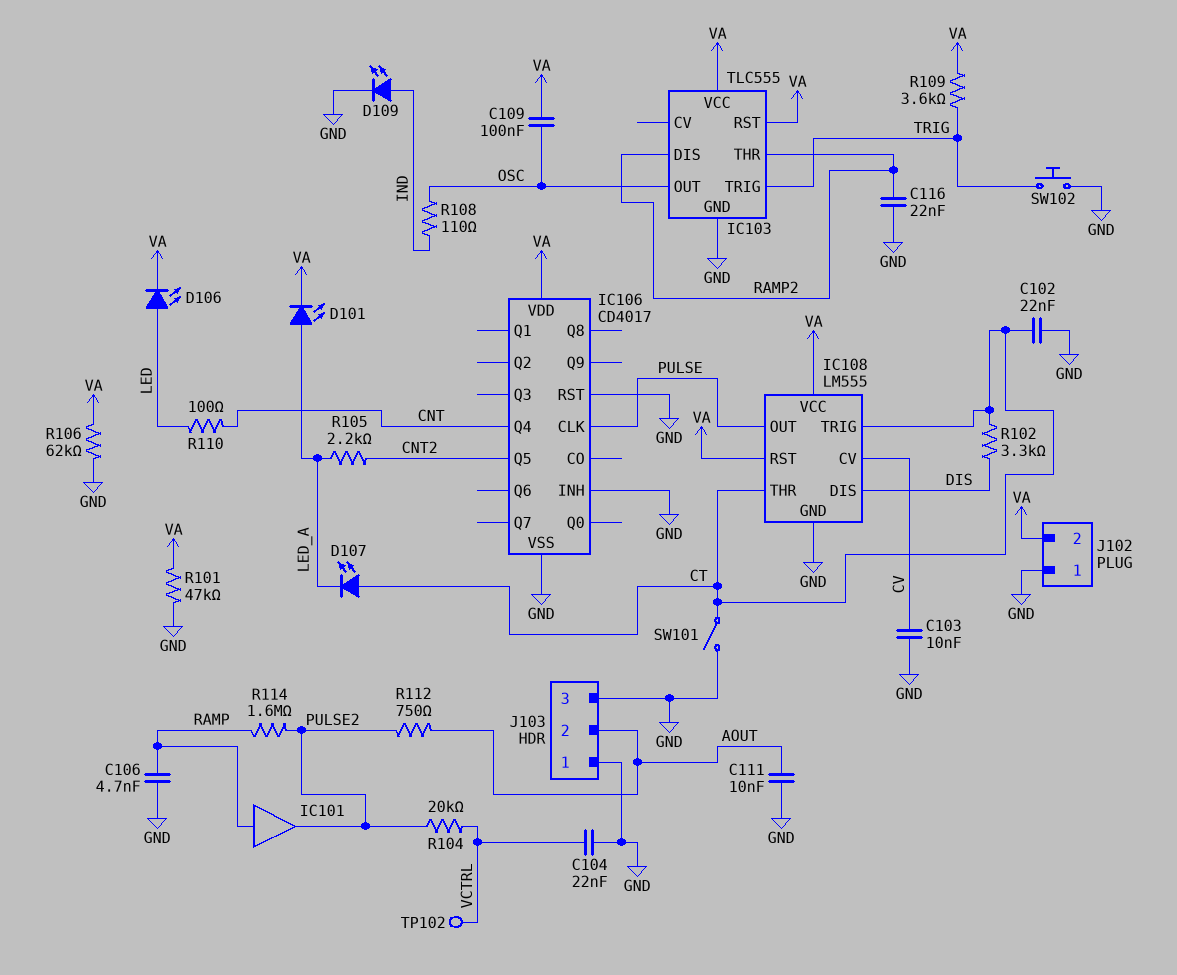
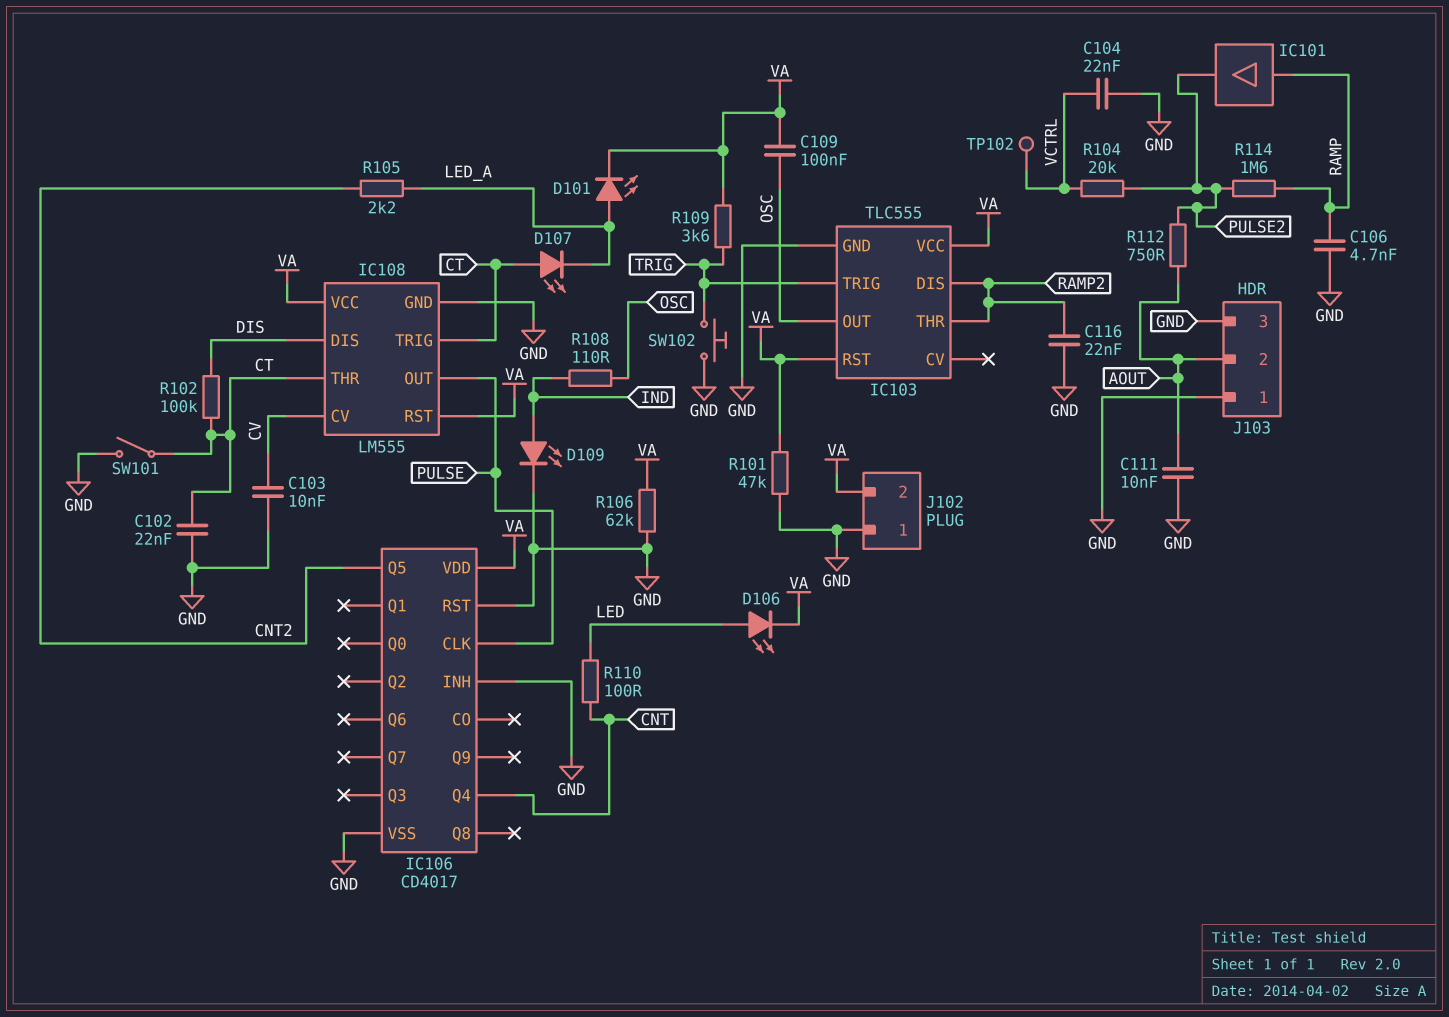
R102: 3.3k (CT, DIS) -> 100k (CT, DIS)

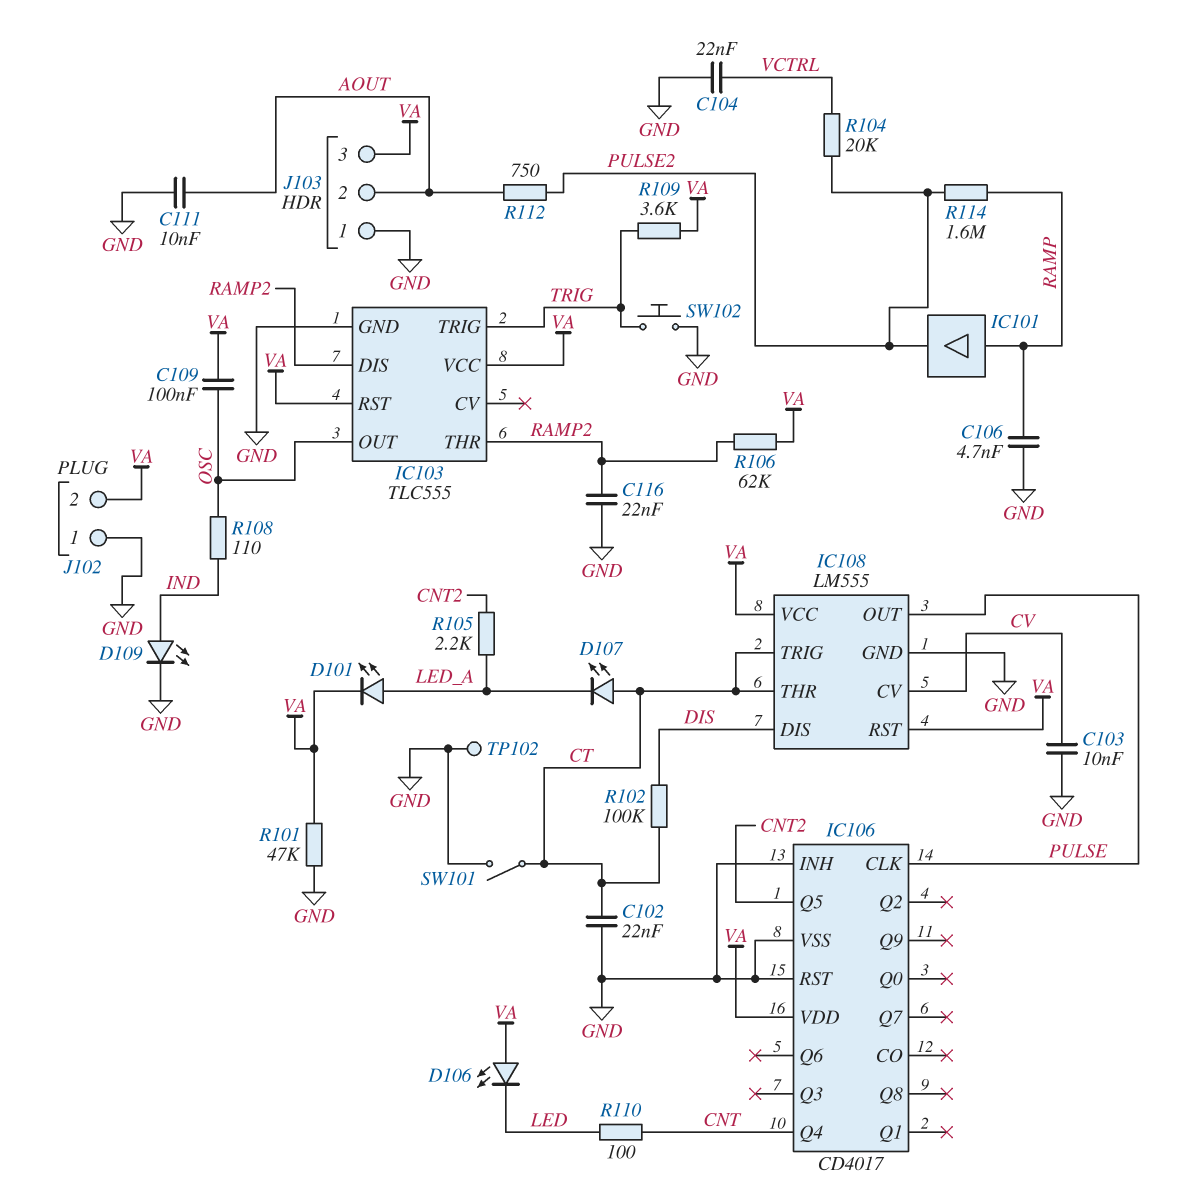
D106: LED (A LED, K VA) -> LED (A VA, K LED)
J103 pin 3: GND -> VA
R106: 62k (GND, VA) -> 62k (RAMP2, VA)
TP102: test point (VCTRL) -> test point (GND)

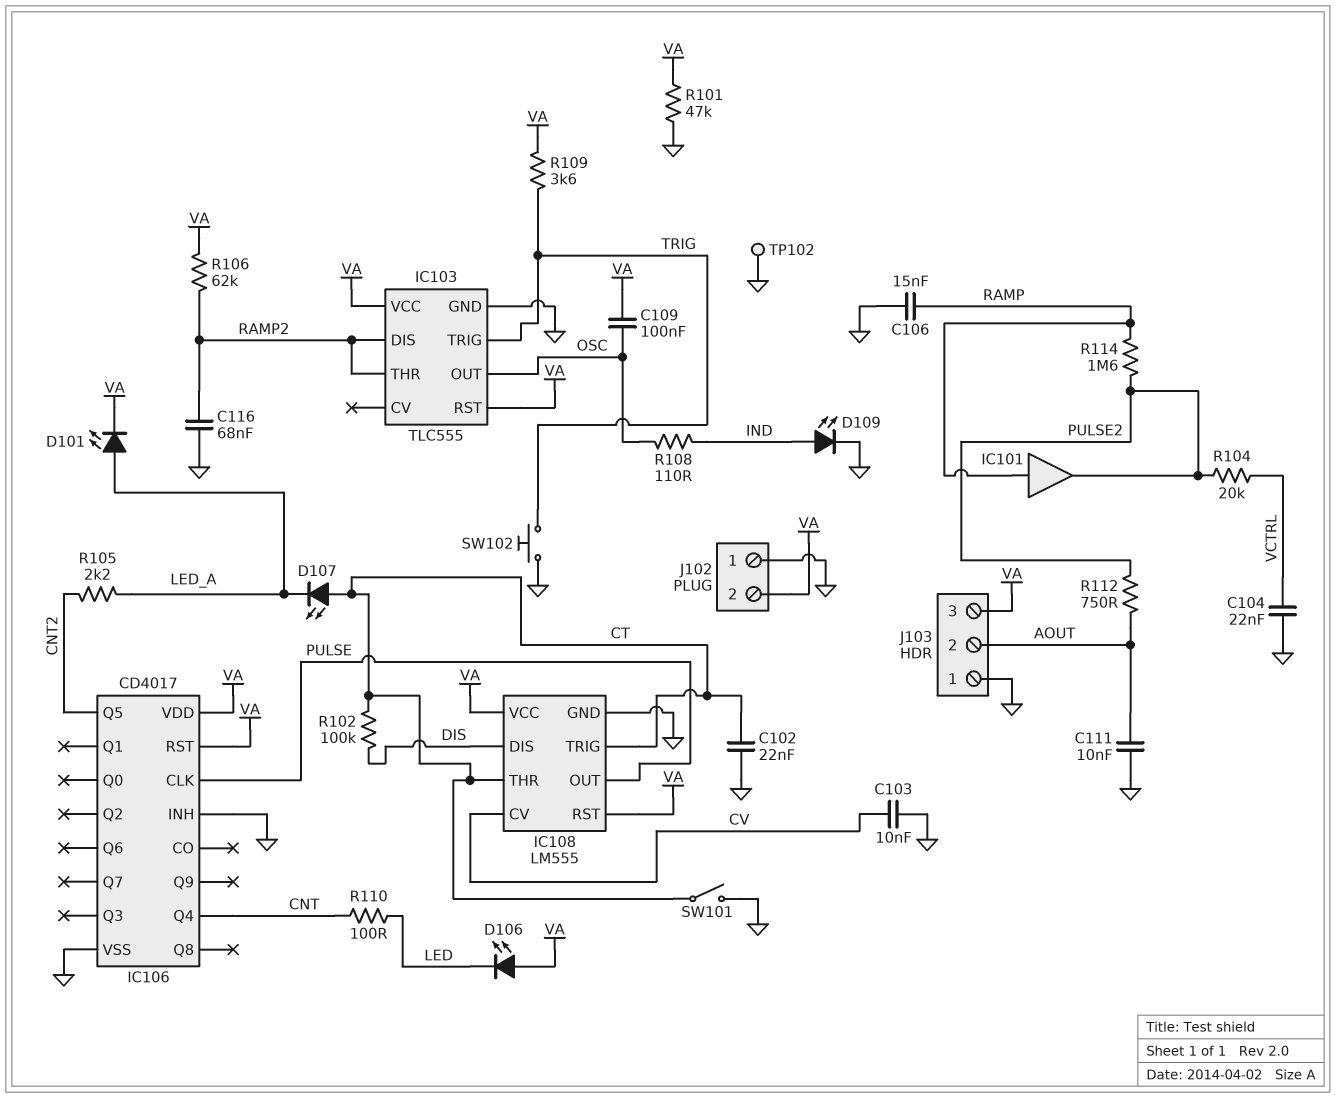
C106: 4.7nF (GND, RAMP) -> 15nF (GND, RAMP)
C116: 22nF (GND, RAMP2) -> 68nF (GND, RAMP2)
IC106 pin RST: GND -> VA

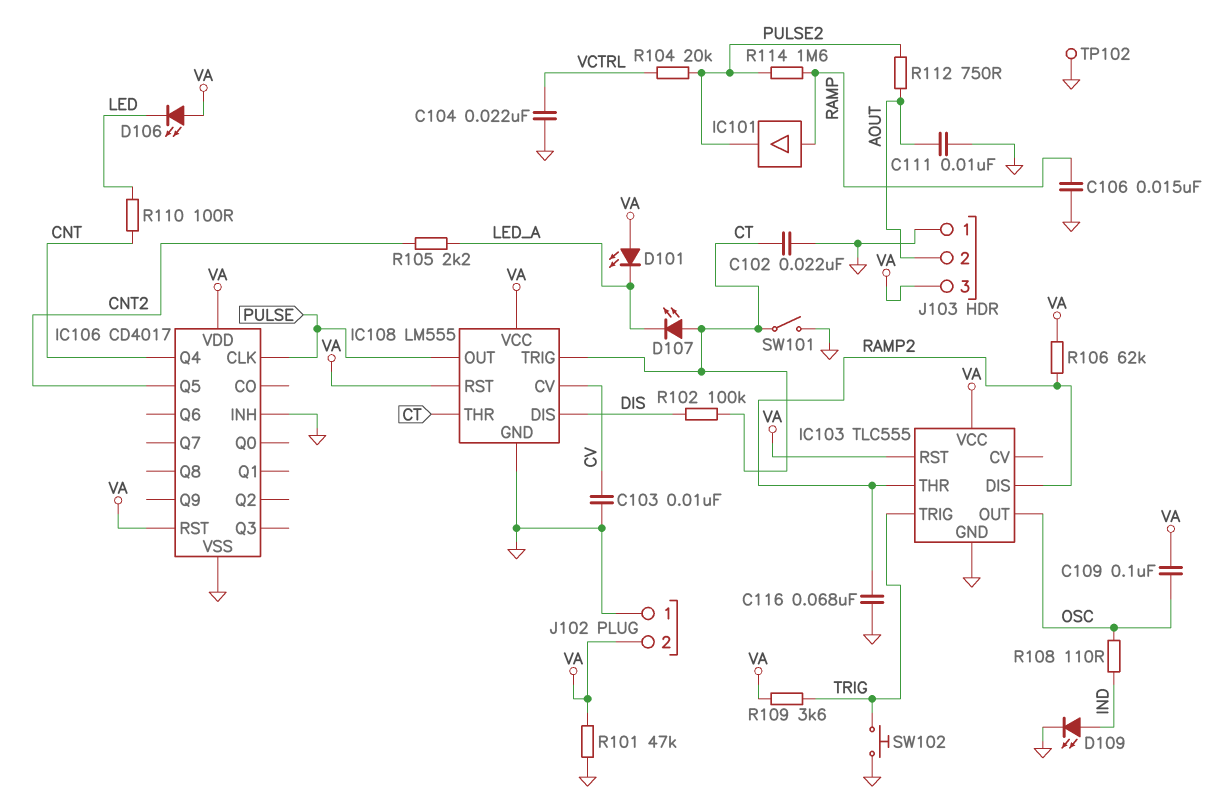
D101: LED (A LED_A, K VA) -> LED (A VA, K LED_A)

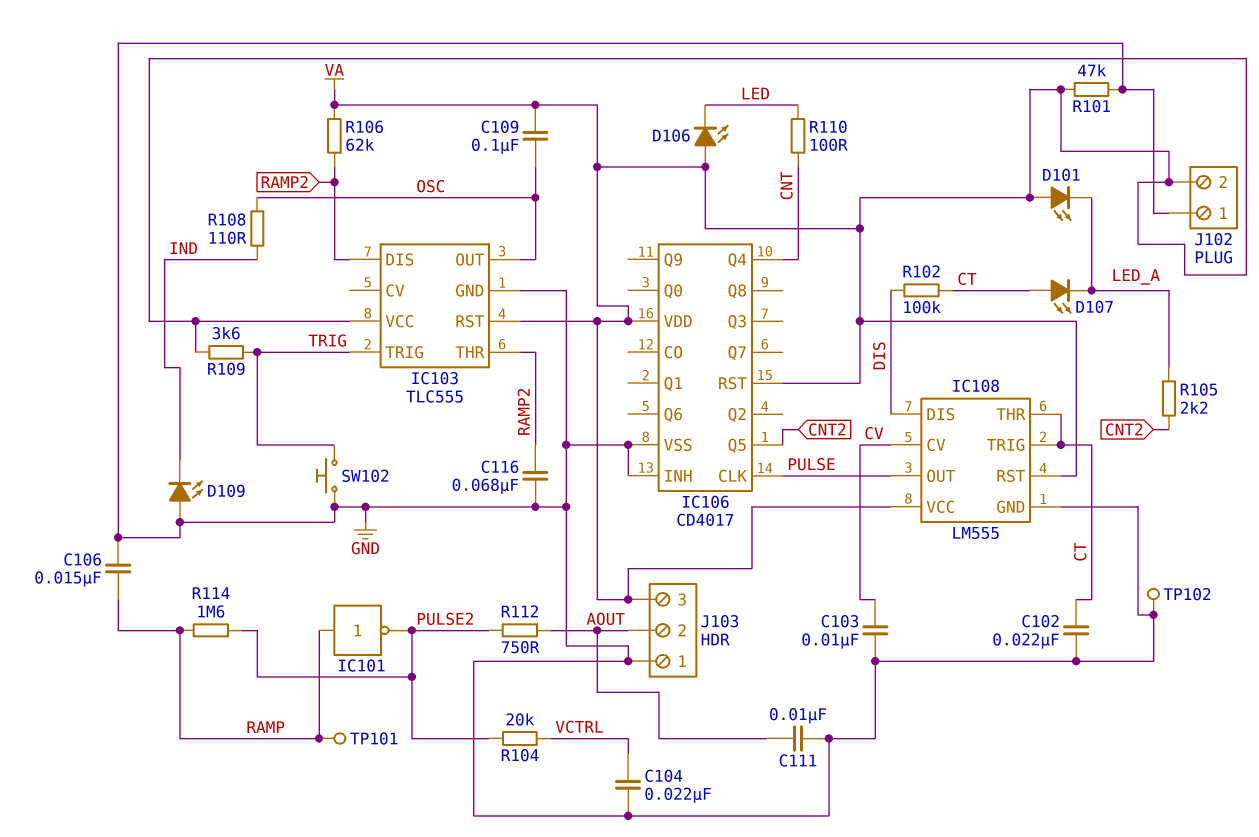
D109: LED (A IND, K GND) -> LED (A GND, K IND)
IC101: buffer (in RAMP, out PULSE2) -> NOT (in RAMP, out PULSE2)
SW101: switch (CT, GND) -> none
TP101: none -> test point (RAMP)

